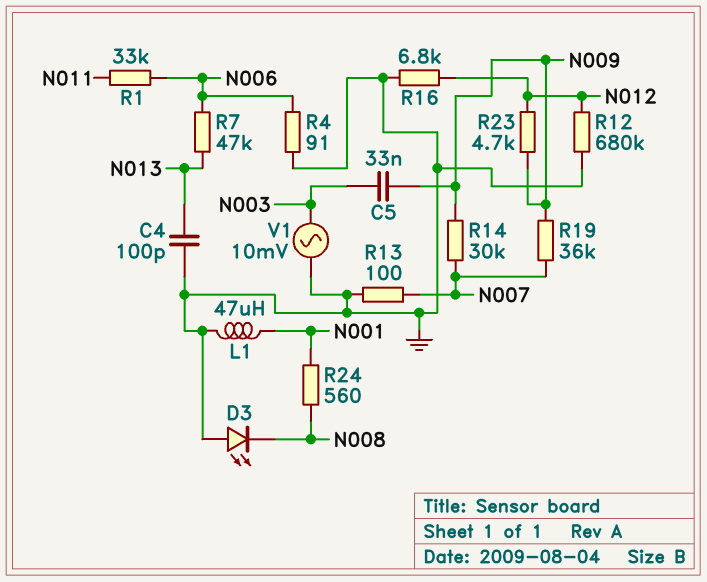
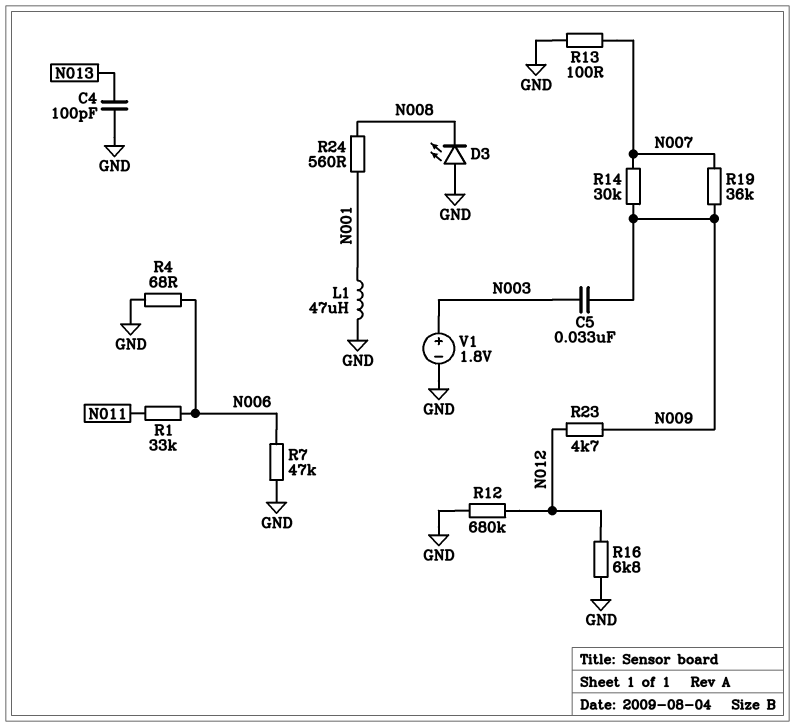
R4: 91 (GND, N006) -> 68 (GND, N006)
R7: 47k (N006, N013) -> 47k (GND, N006)
V1: AC 10mV (GND, N003) -> 1.8V (plus N003, minus GND)

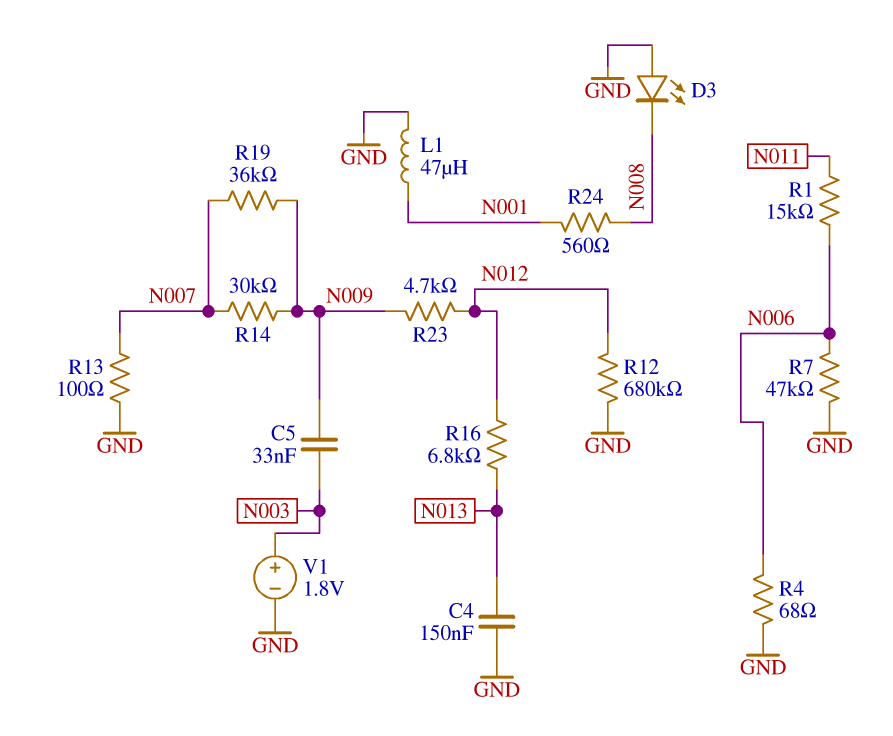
C4: 100pF (GND, N013) -> 150nF (GND, N013)
R1: 33k (N006, N011) -> 15k (N006, N011)
R16: 6.8k (GND, N012) -> 6.8k (N012, N013)

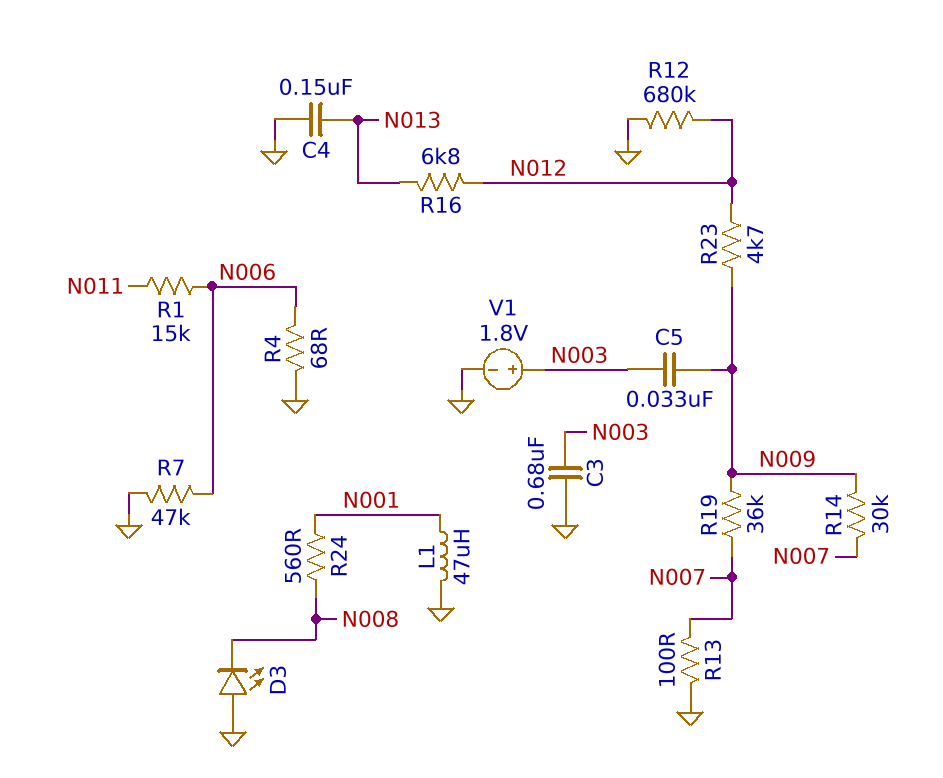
C3: none -> 680nF (GND, N003)

